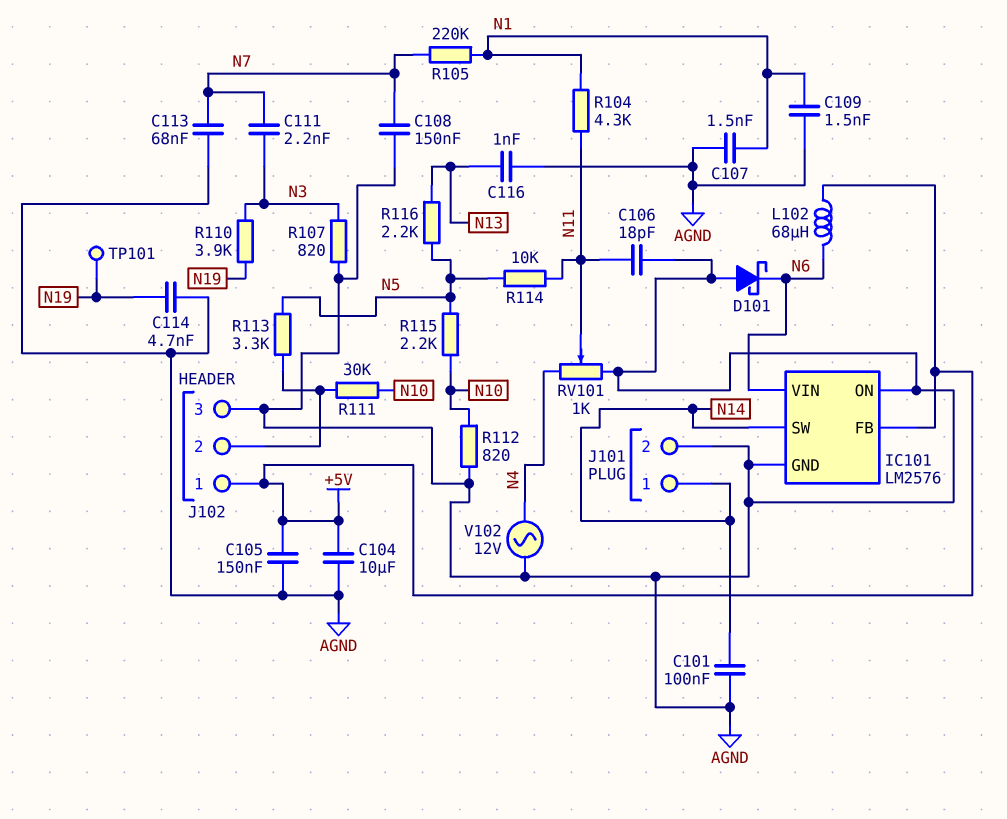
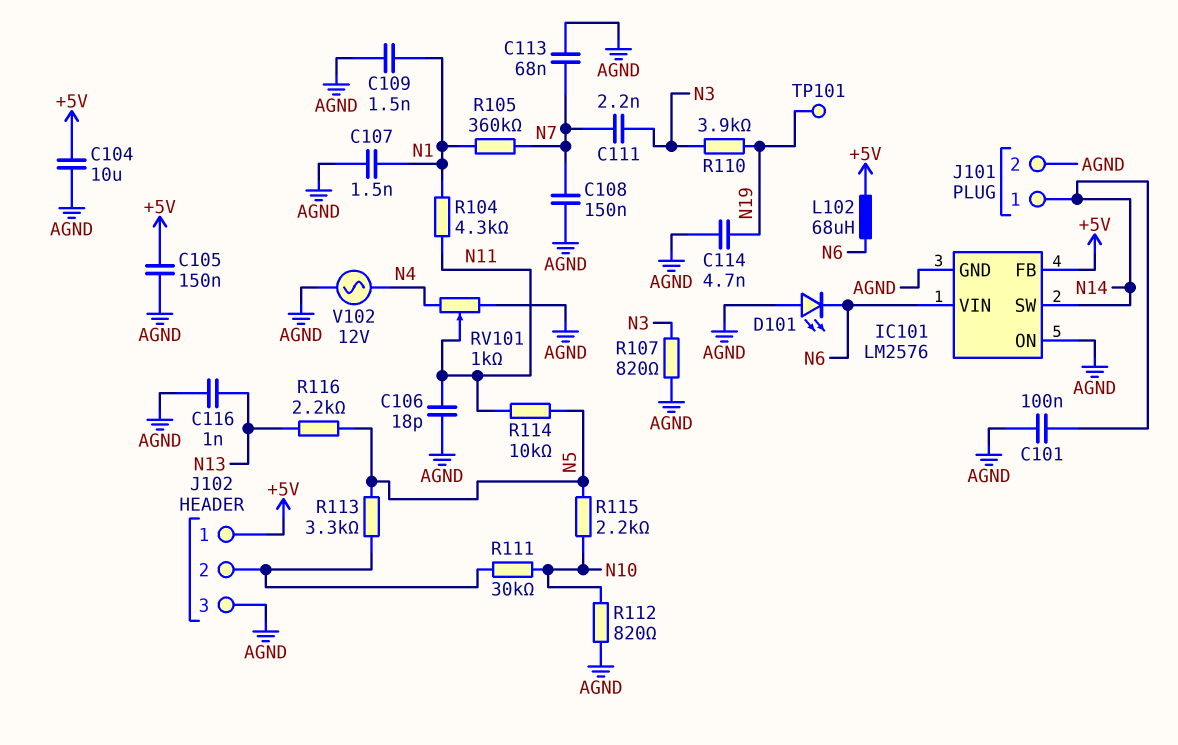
D101: schottky (A AGND, K N6) -> LED (A AGND, K N6)
R105: 220k (N1, N7) -> 360k (N1, N7)

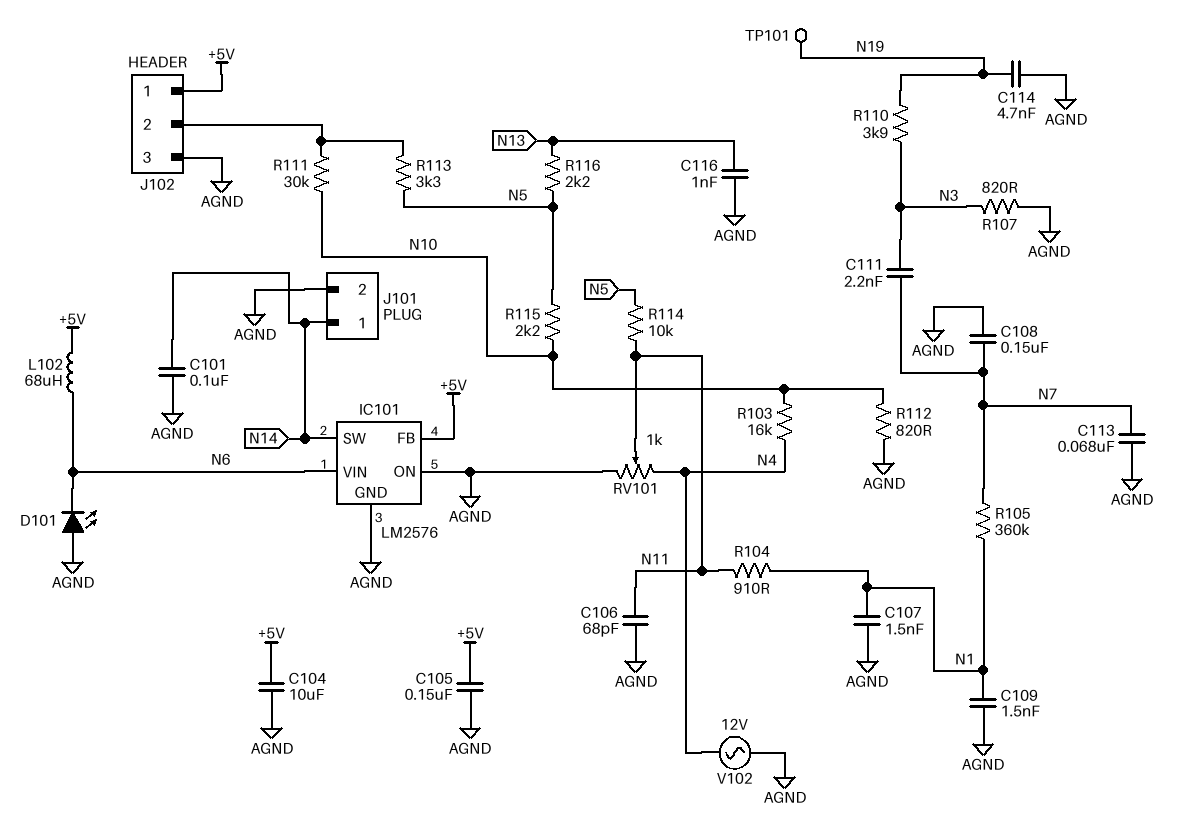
C106: 18pF (AGND, N11) -> 68pF (AGND, N11)
R103: none -> 16k (N4, N10)
R104: 4.3k (N1, N11) -> 910 (N1, N11)

